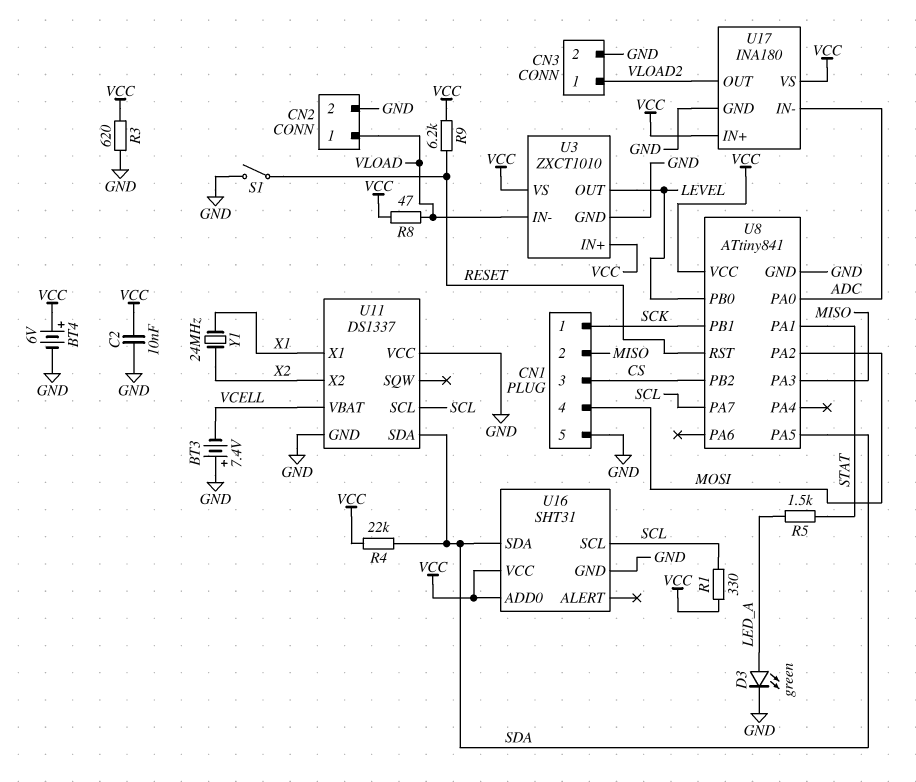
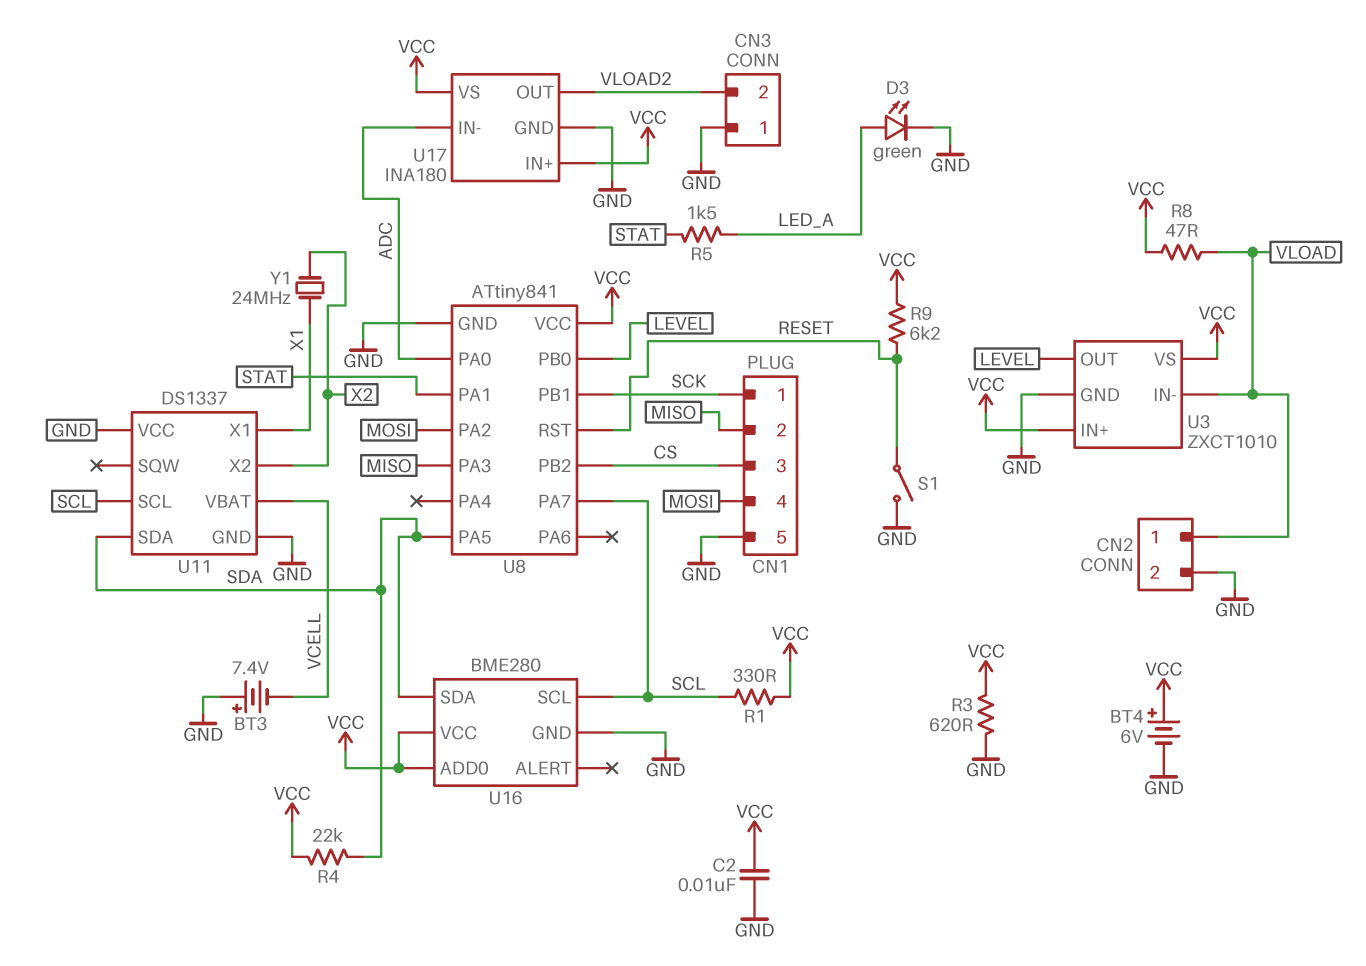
CN3 pin 1: VLOAD2 -> GND
CN3 pin 2: GND -> VLOAD2
U16: SHT31 -> BME280

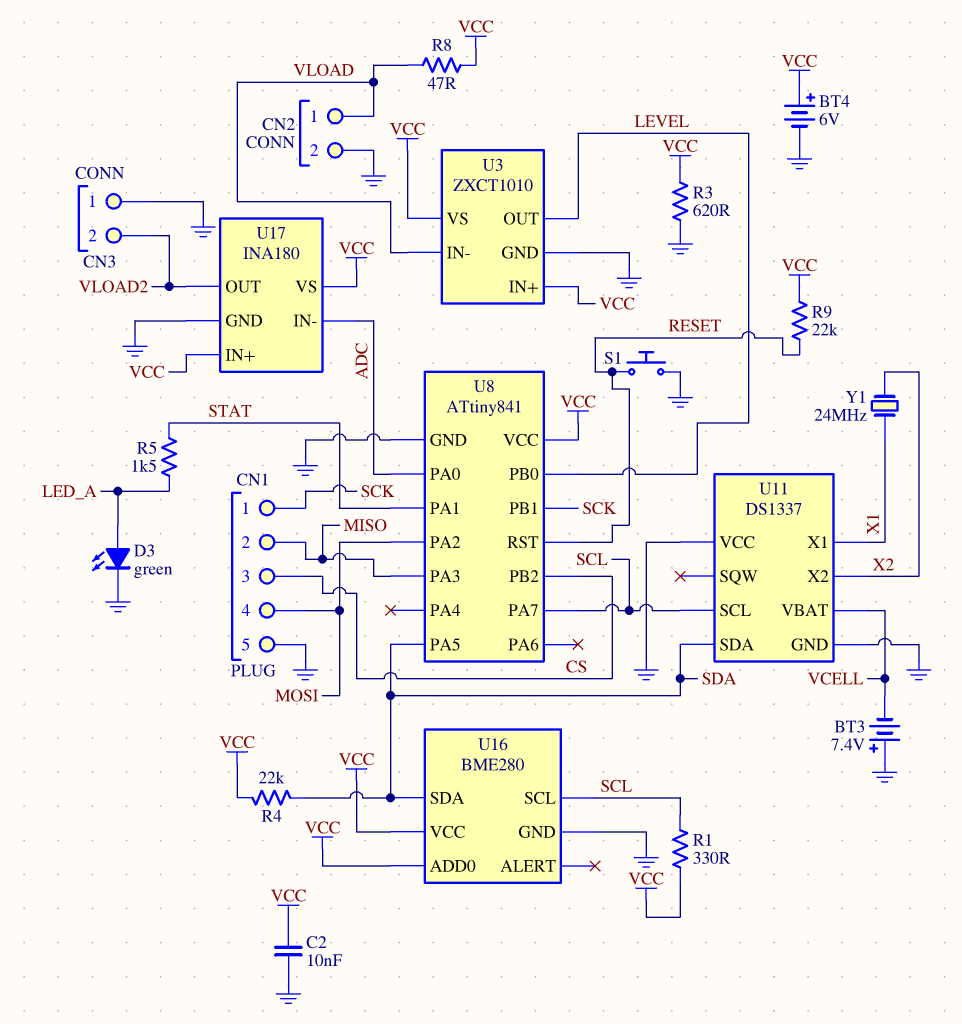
R9: 6.2k (RESET, VCC) -> 22k (RESET, VCC)
S1: switch (GND, RESET) -> button (GND, RESET)

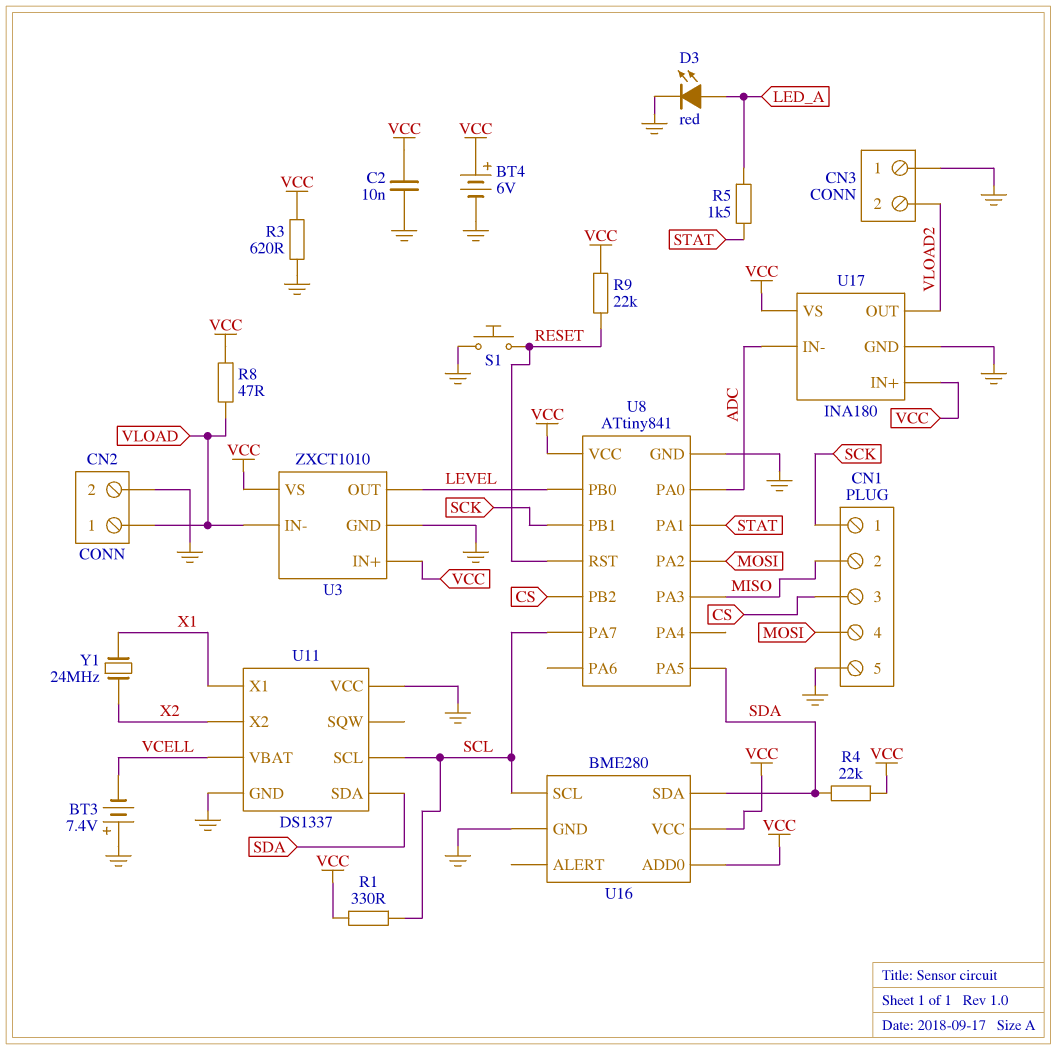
D3: LED green (A LED_A, K GND) -> LED red (A LED_A, K GND)

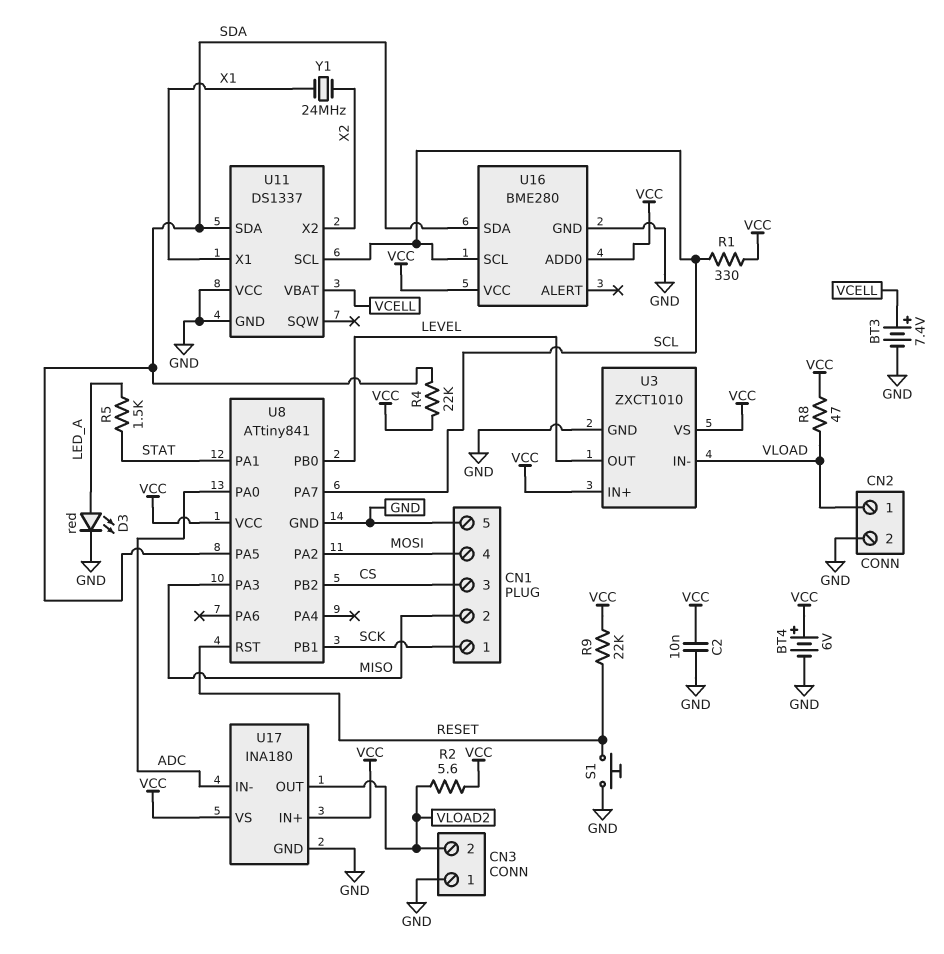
BT3: 7.4V (plus GND, minus VCELL) -> 7.4V (plus VCELL, minus GND)
R2: none -> 5.6 (VCC, VLOAD2)
R3: 620 (GND, VCC) -> none

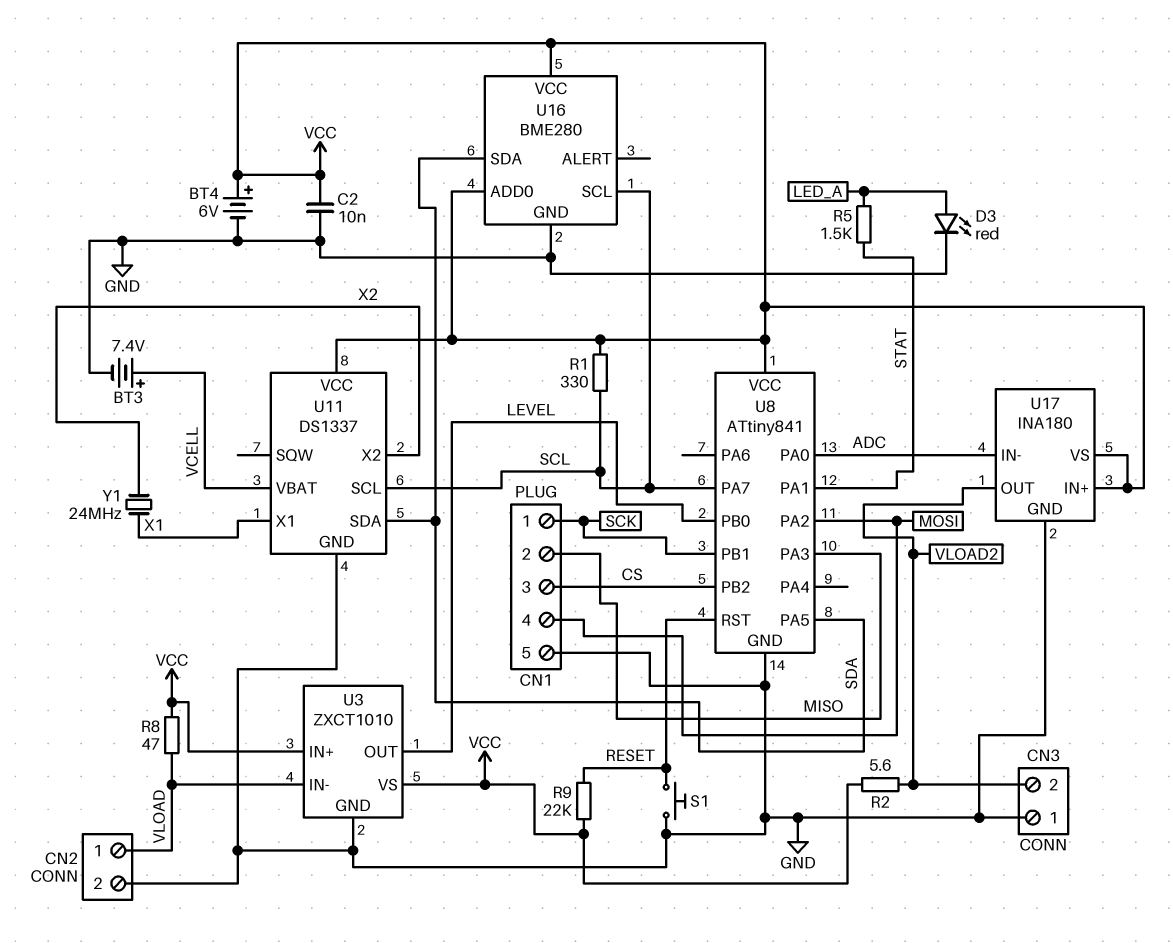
R4: 22k (SDA, VCC) -> none
U11 pin VCC: GND -> VCC

